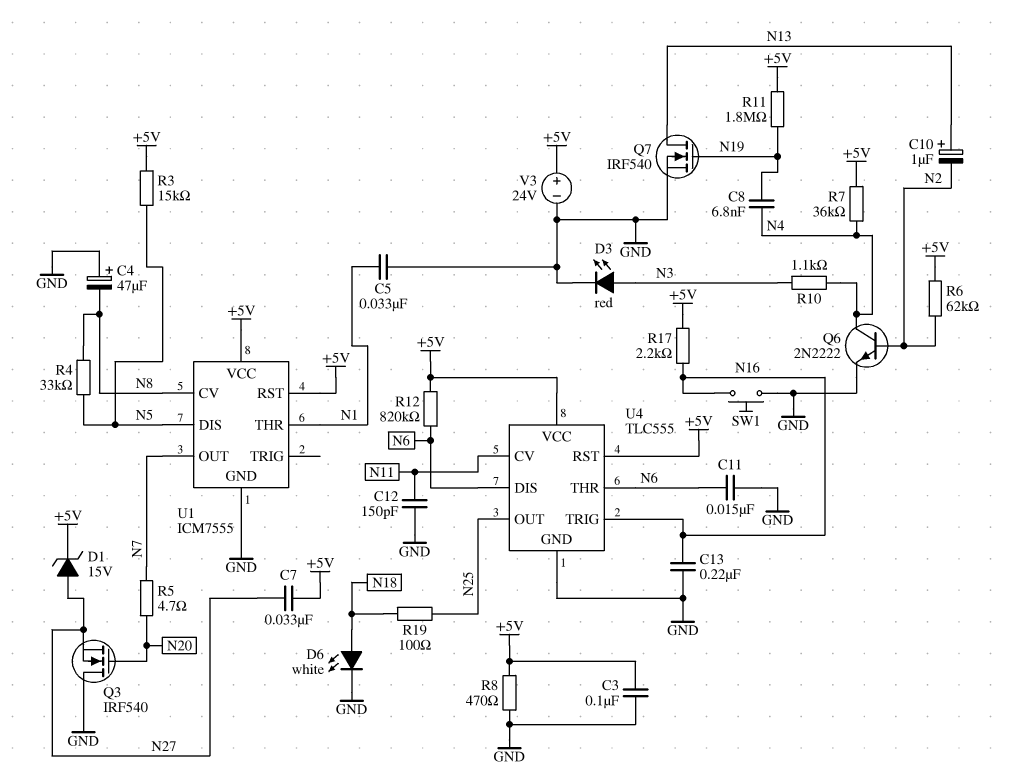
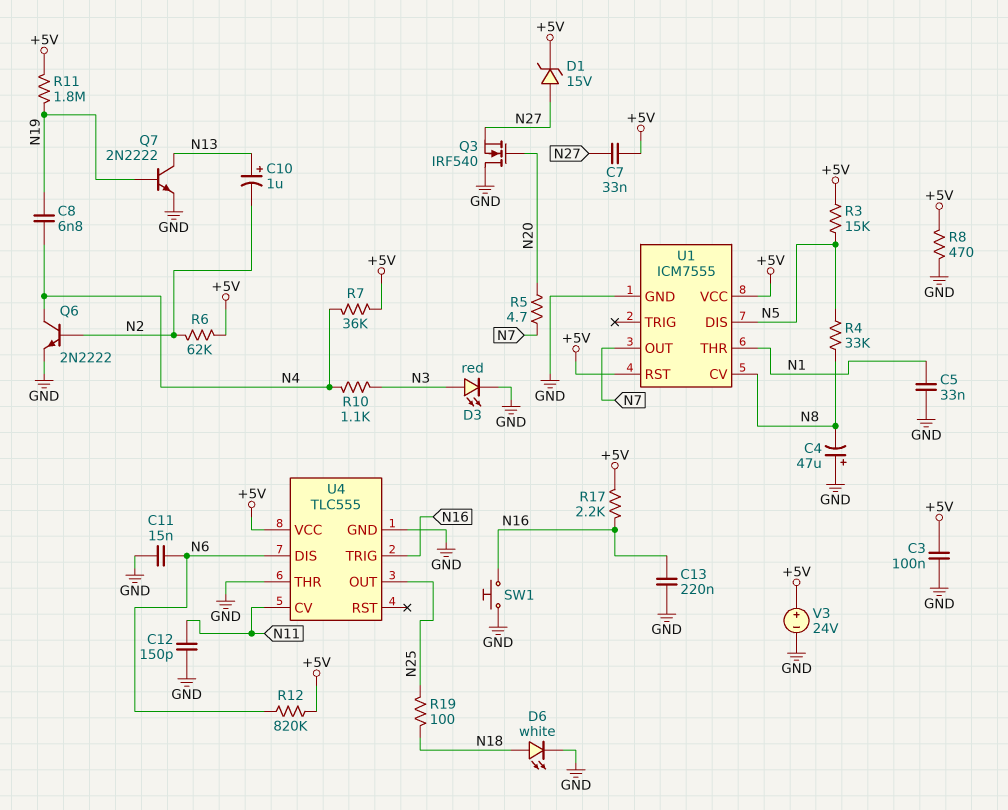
Q7: NMOS IRF540 (G N19, D N13, S GND) -> NPN 2N2222 (B N19, C N13, E GND)
U4 pin RST: +5V -> none
U4 pin THR: N6 -> GND

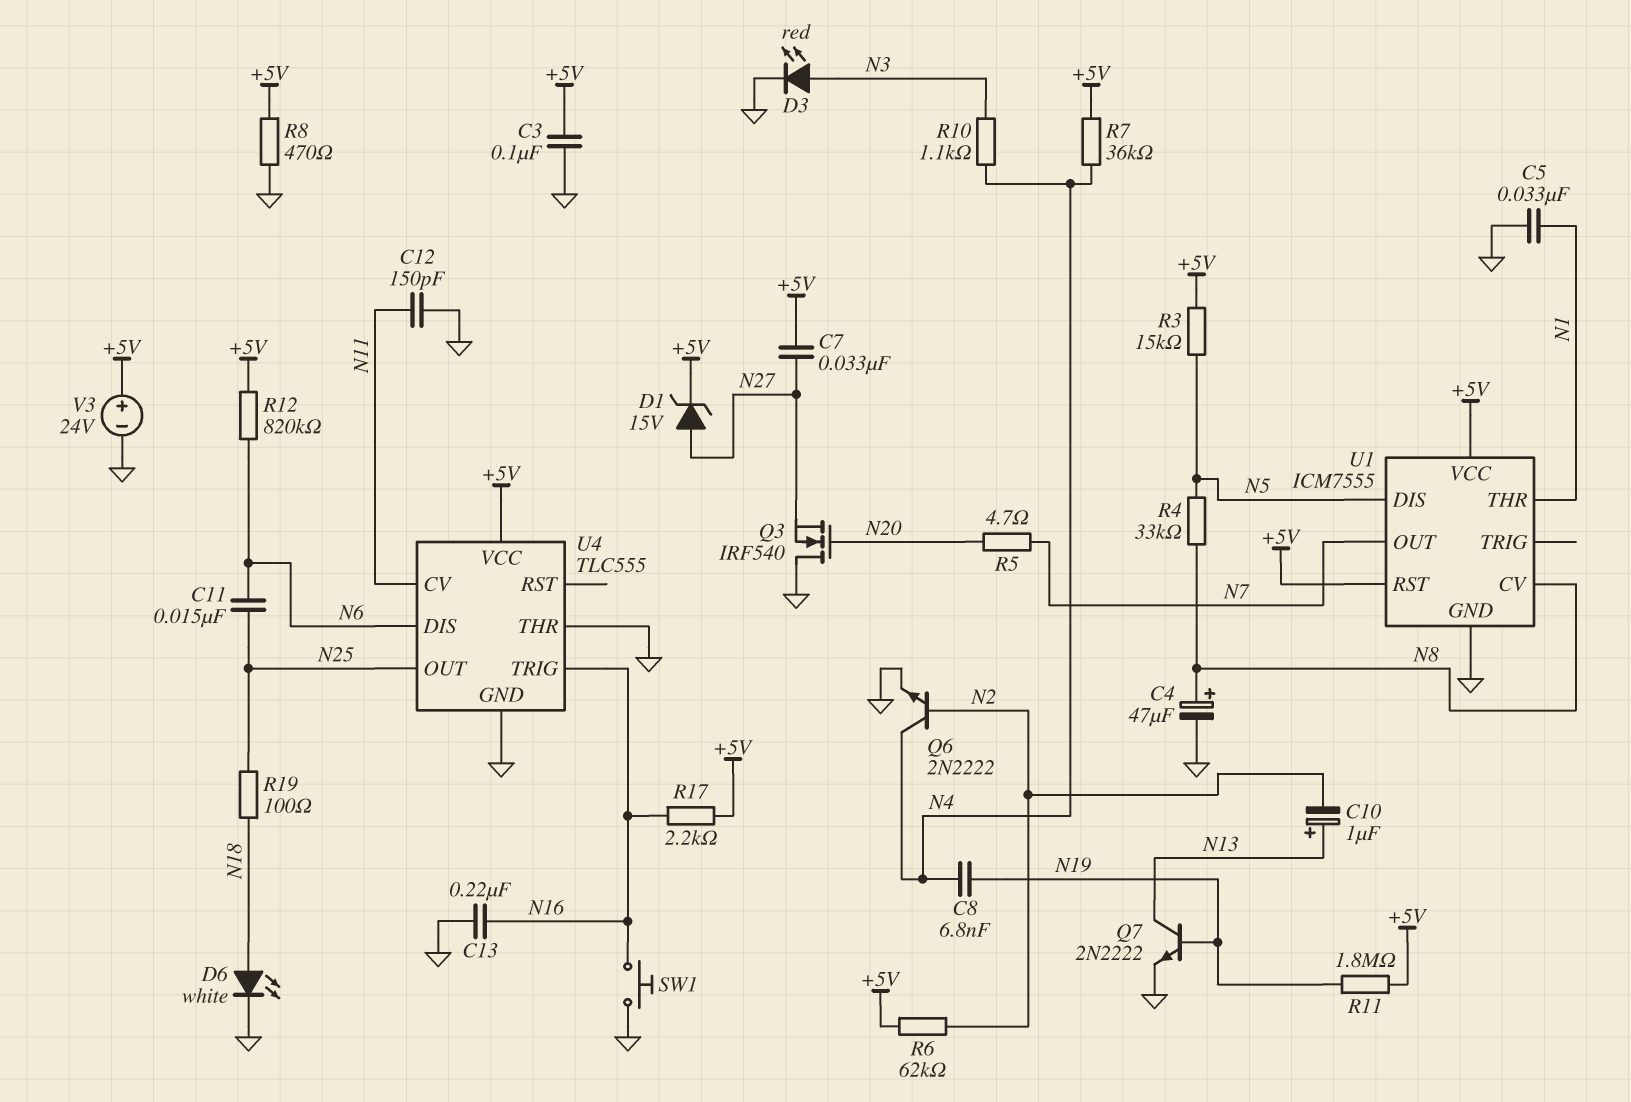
C4: 47uF (plus GND, minus N8) -> 47uF (plus N8, minus GND)
C11: 15nF (GND, N6) -> 15nF (N6, N25)

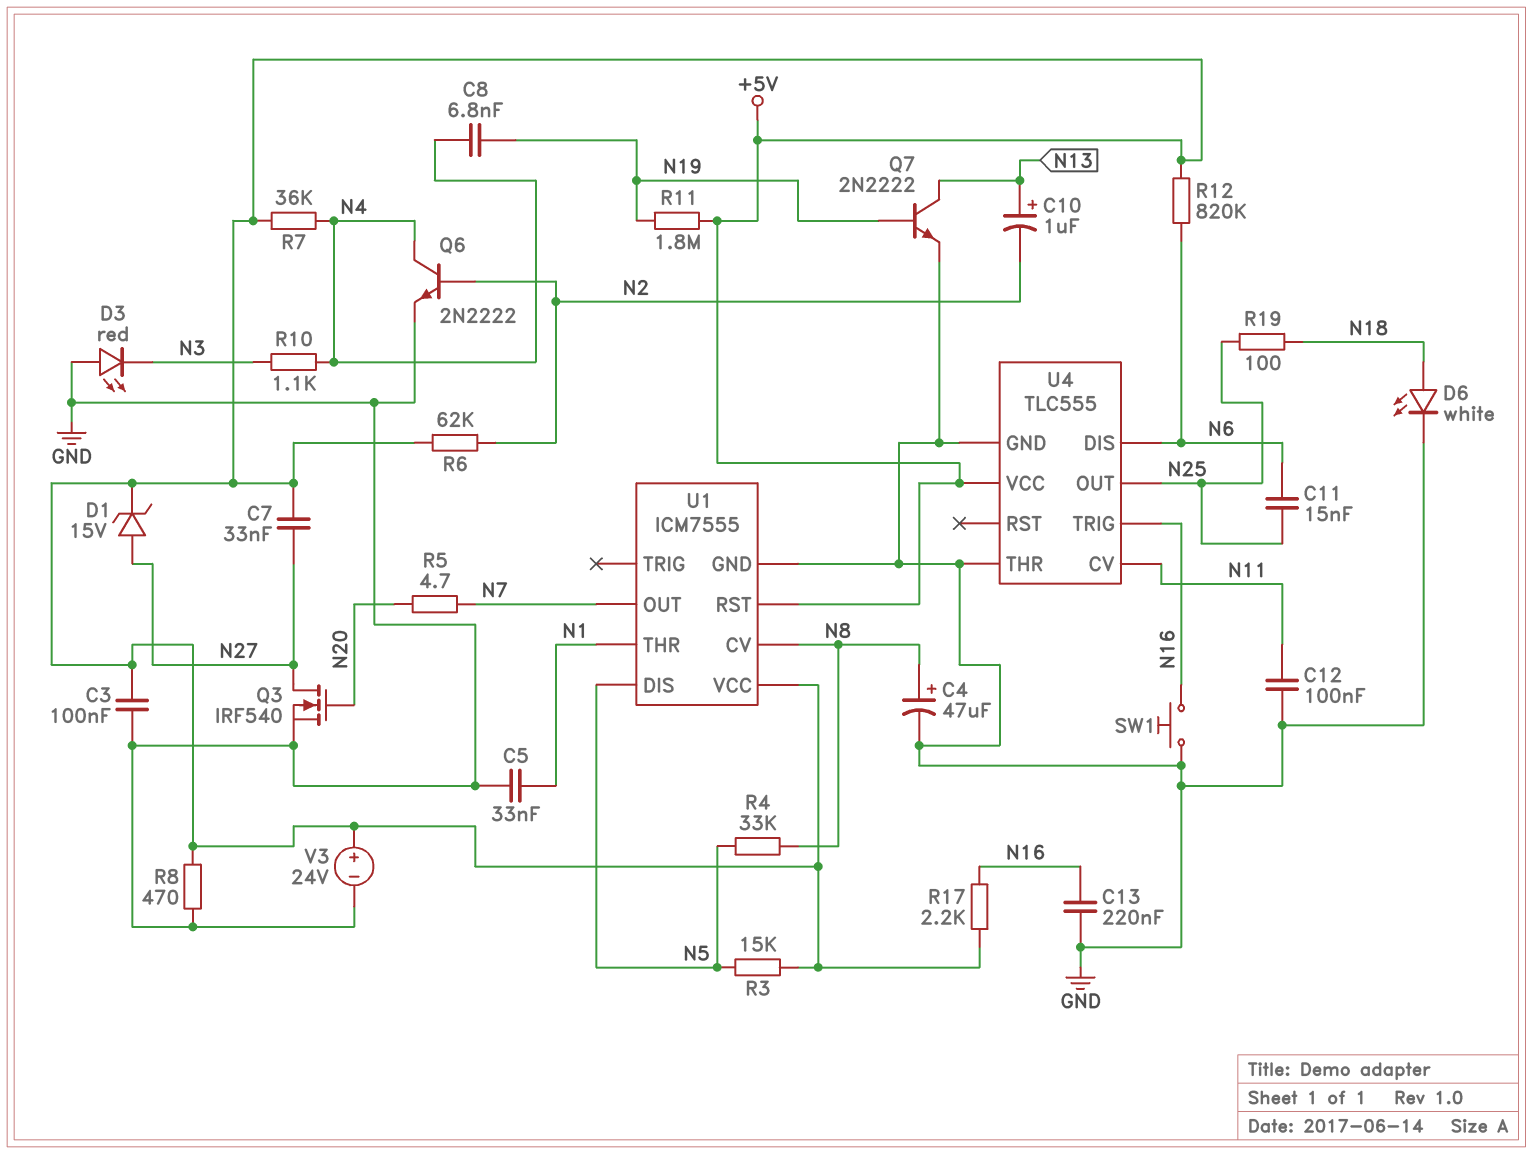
C12: 150pF (GND, N11) -> 100nF (GND, N11)
D3: LED red (A N3, K GND) -> LED red (A GND, K N3)
Q3: NMOS IRF540 (G N20, D GND, S N27) -> NMOS IRF540 (G N20, D N27, S GND)

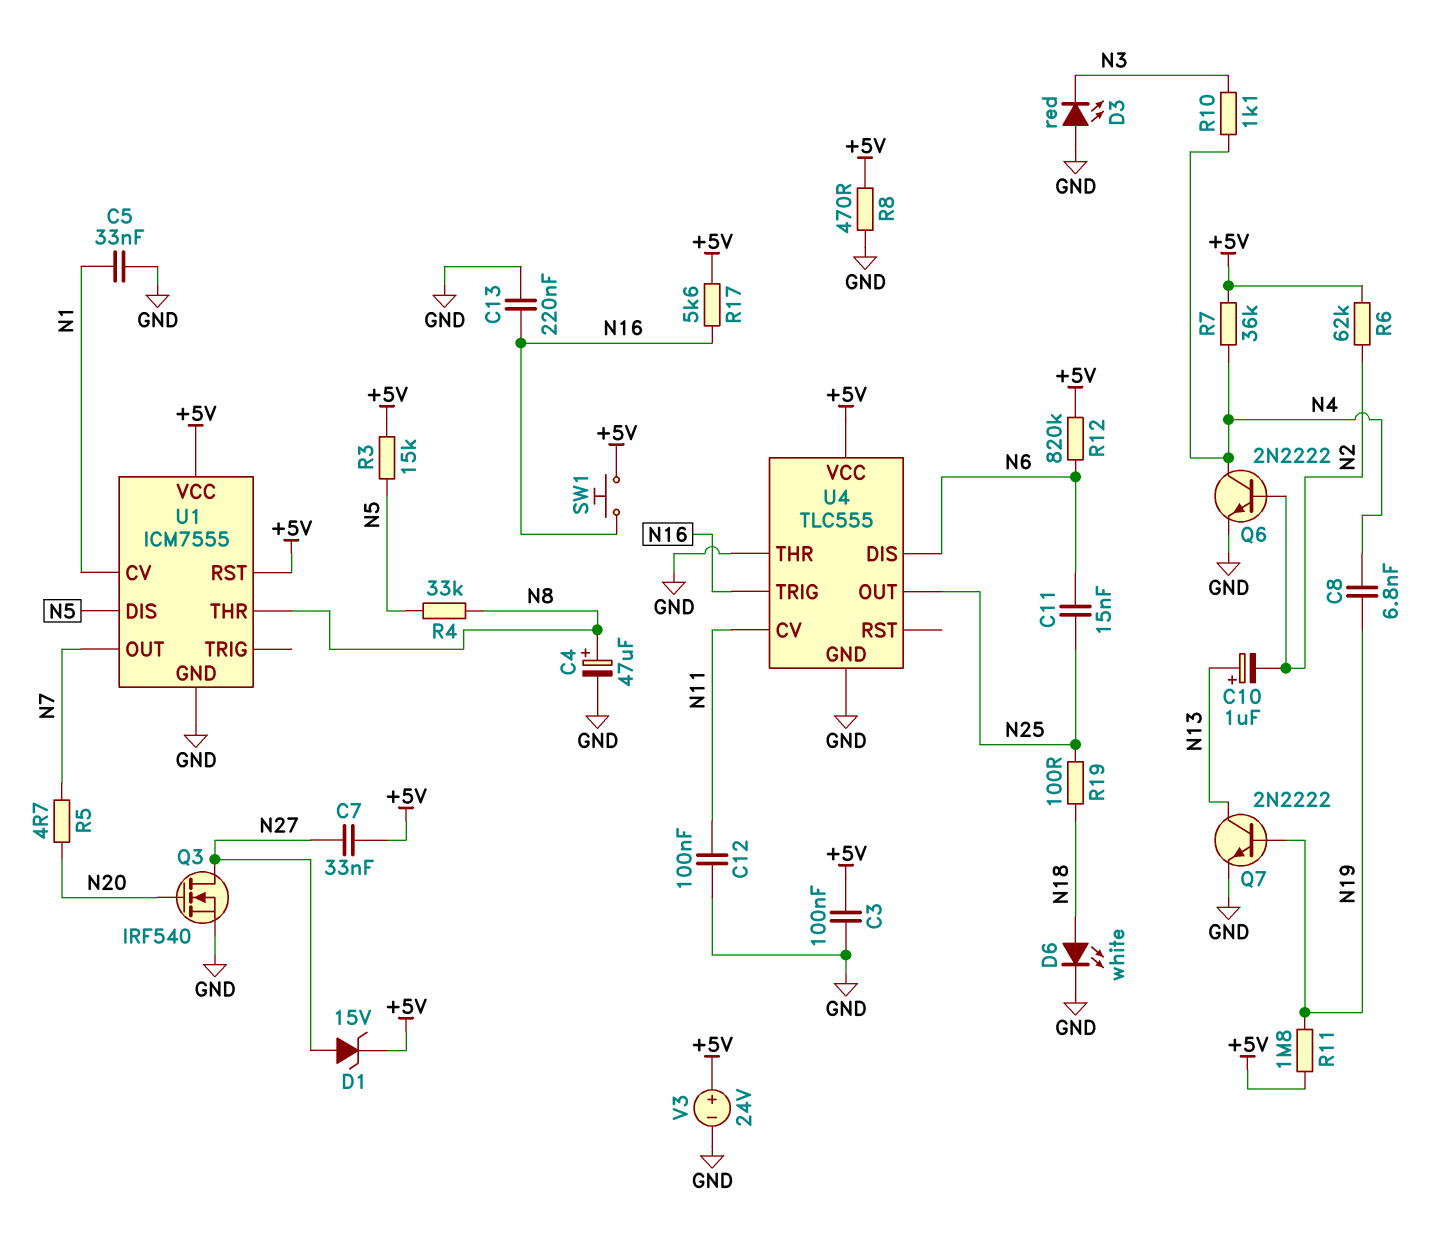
R17: 2.2k (+5V, N16) -> 5.6k (+5V, N16)
SW1: button (GND, N16) -> button (+5V, N16)
U1 pin CV: N8 -> N1
U1 pin THR: N1 -> N8

